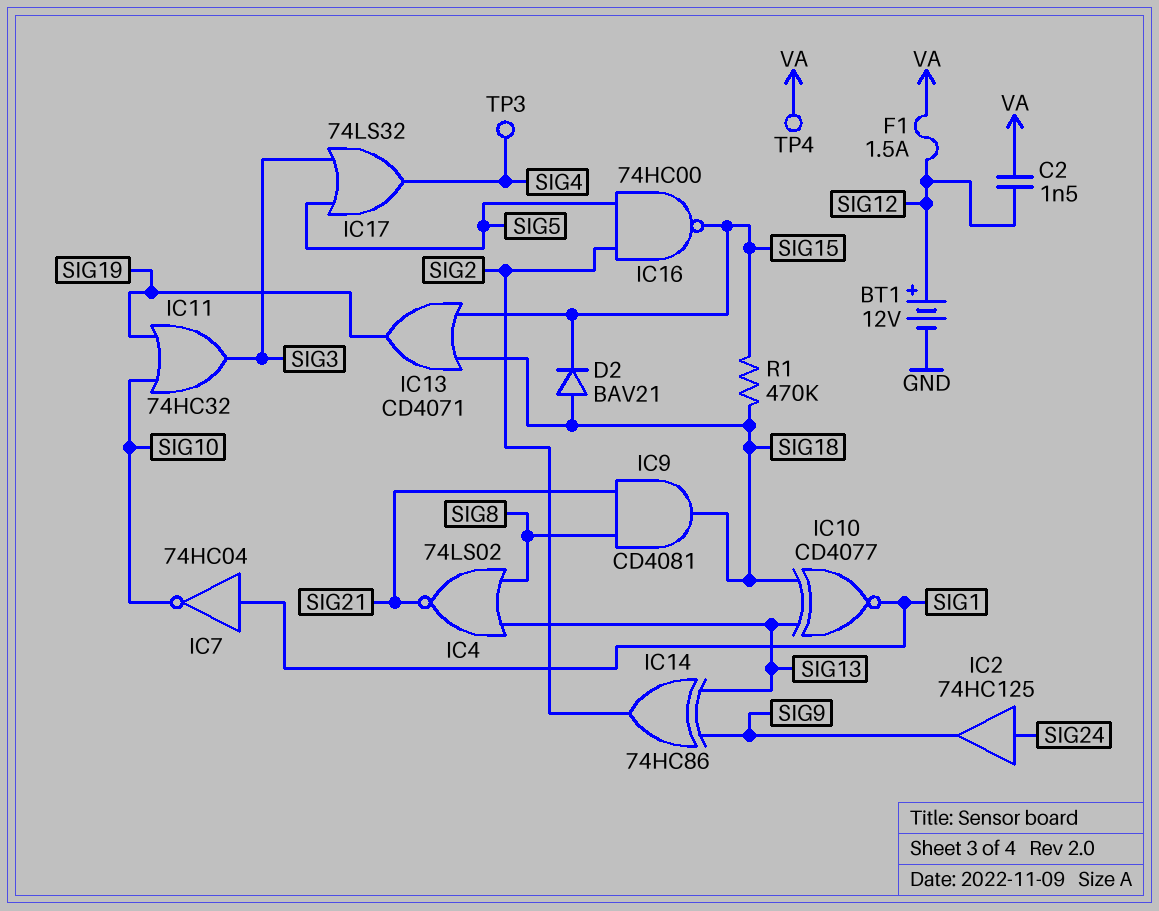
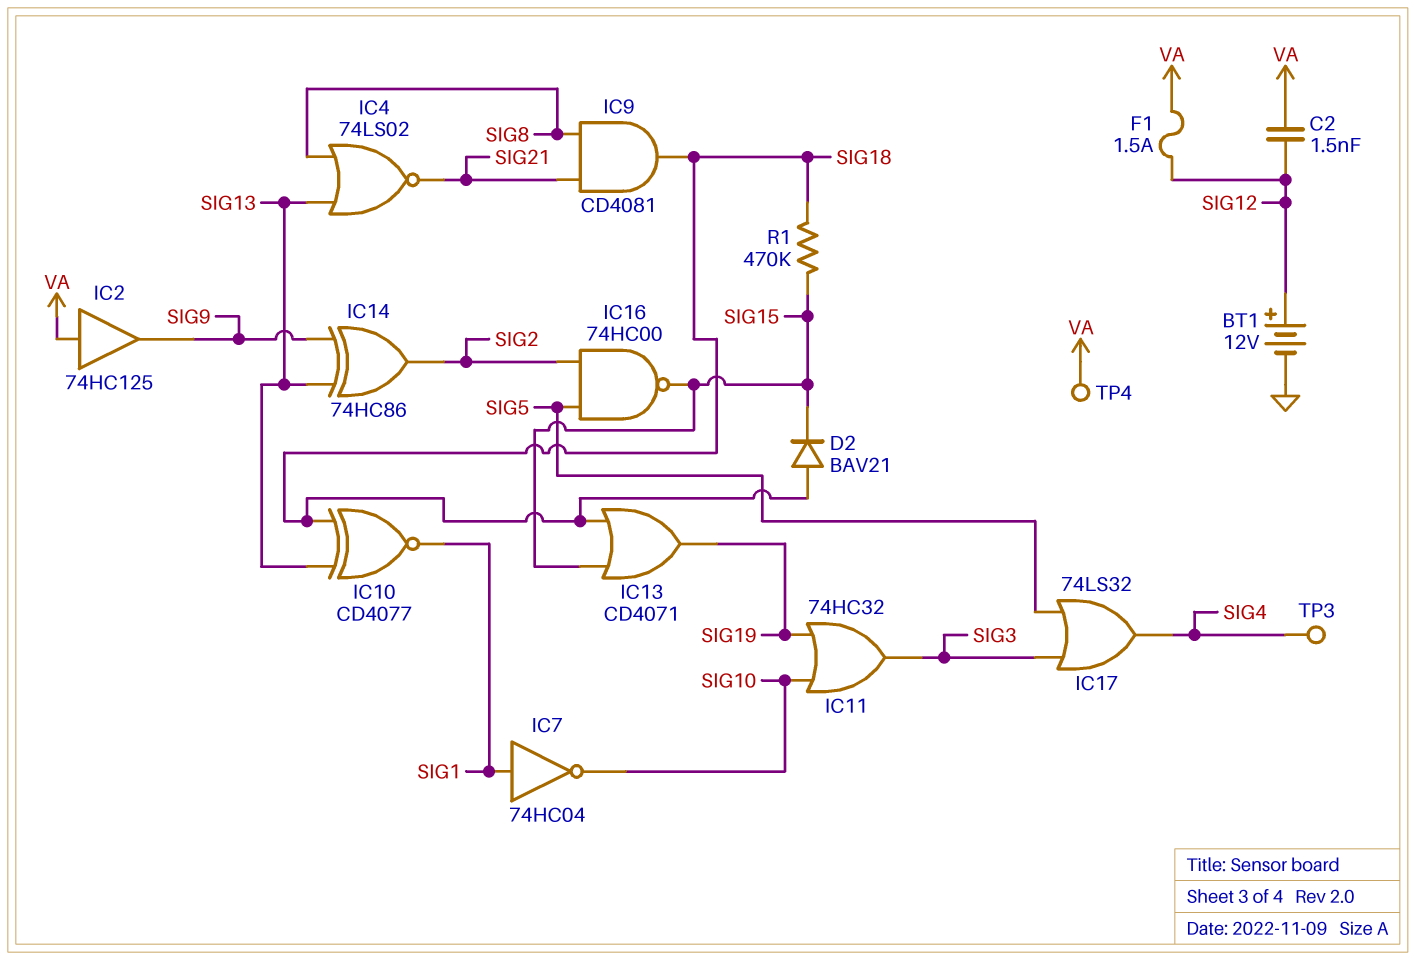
IC2: buffer 74HC125 (in SIG24, out SIG9) -> buffer 74HC125 (in VA, out SIG9)

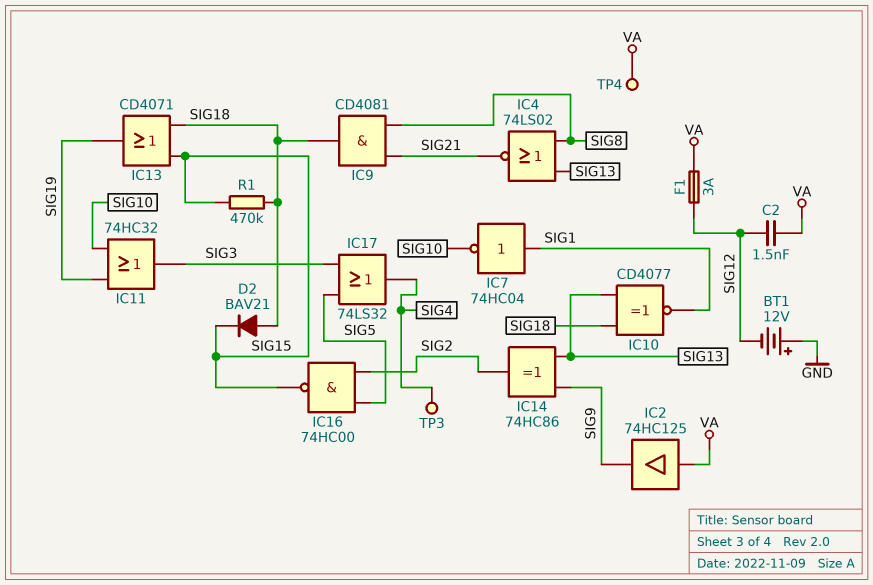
BT1: 12V (plus SIG12, minus GND) -> 12V (plus GND, minus SIG12)
F1: 1.5A (SIG12, VA) -> 3A (SIG12, VA)

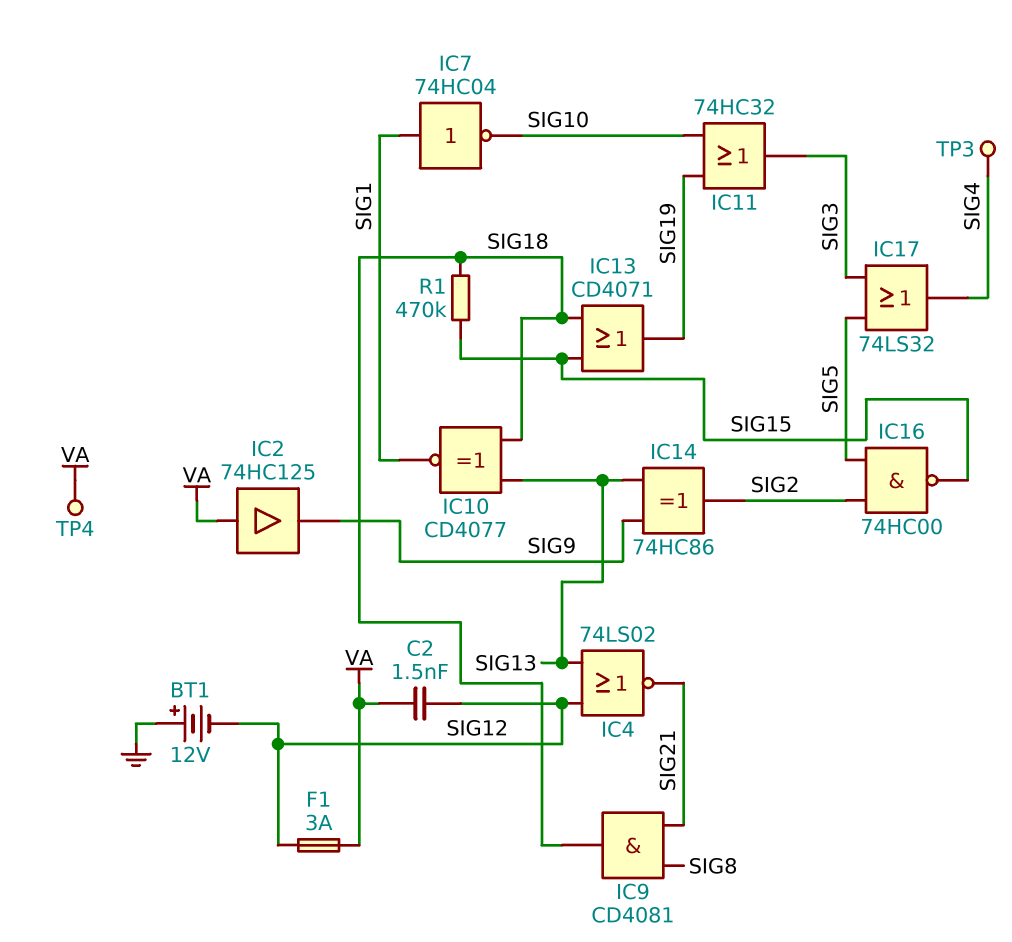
D2: diode BAV21 (A SIG18, K SIG15) -> none
IC4: NOR 74LS02 (in SIG8, in SIG13, out SIG21) -> NOR 74LS02 (in SIG12, in SIG13, out SIG21)

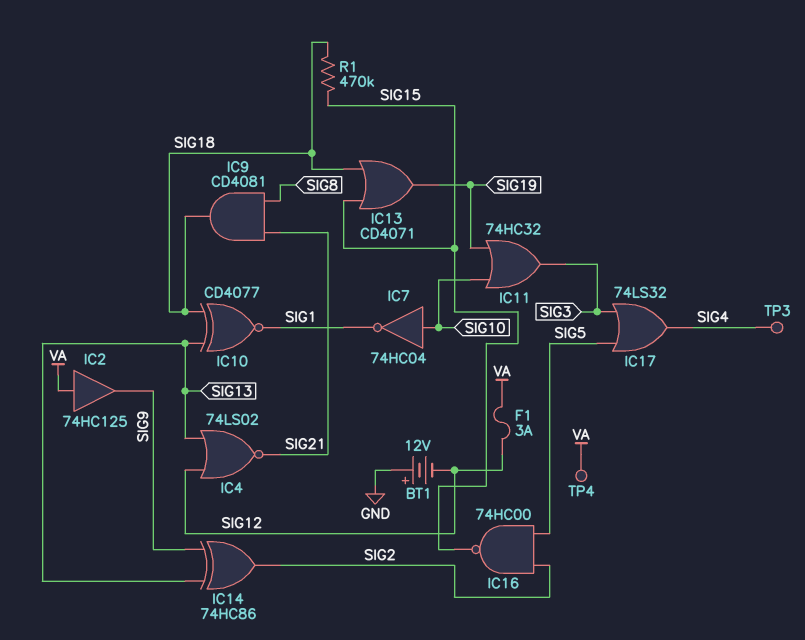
C2: 1.5nF (SIG12, VA) -> none
IC7: NOT 74HC04 (in SIG1, out SIG10) -> NOT 74HC04 (in SIG10, out SIG1)

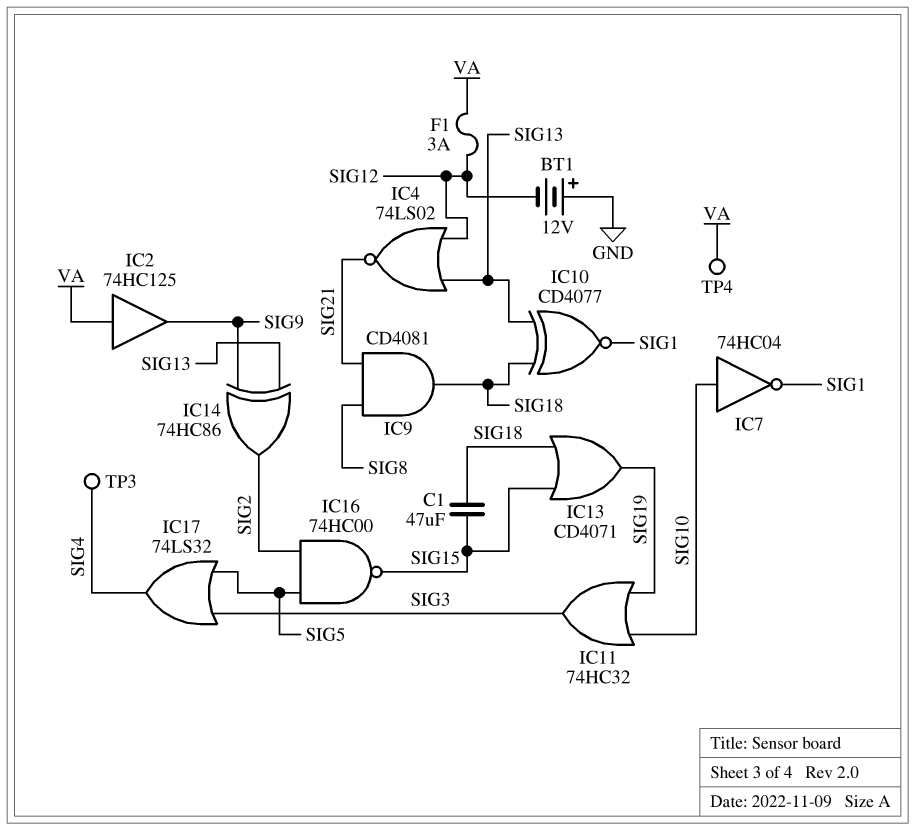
C1: none -> 47uF (SIG15, SIG18)
R1: 470k (SIG15, SIG18) -> none

